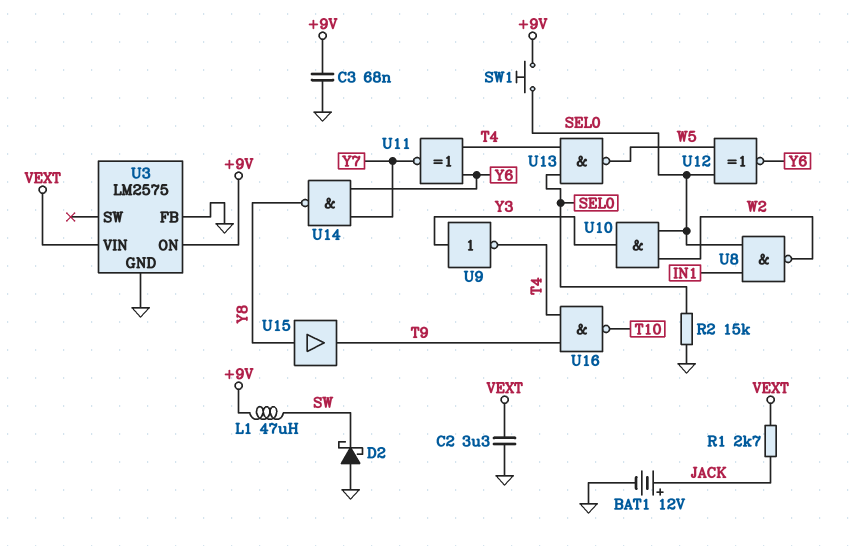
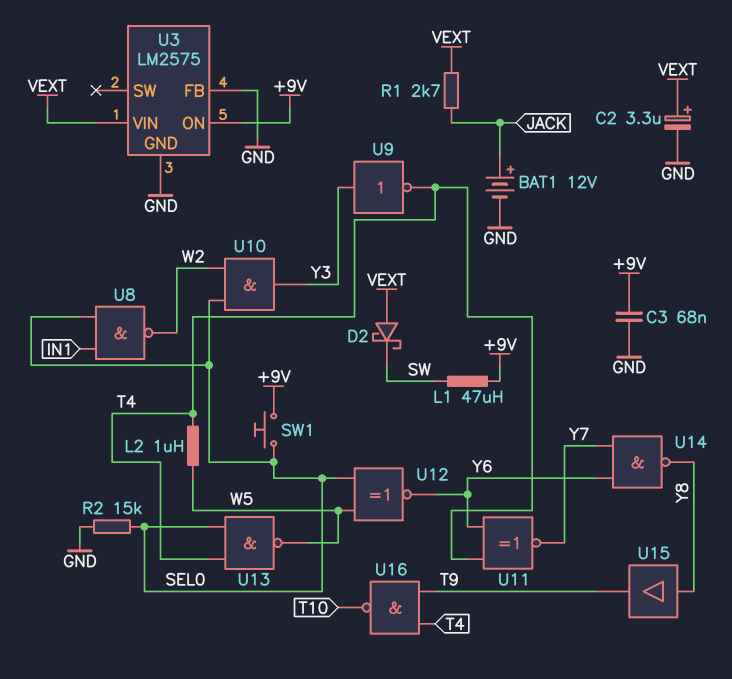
C2: 3.3uF (GND, VEXT) -> 3.3uF (plus VEXT, minus GND)
D2: schottky (A GND, K SW) -> schottky (A VEXT, K SW)
L2: none -> 1uH (T4, W5)

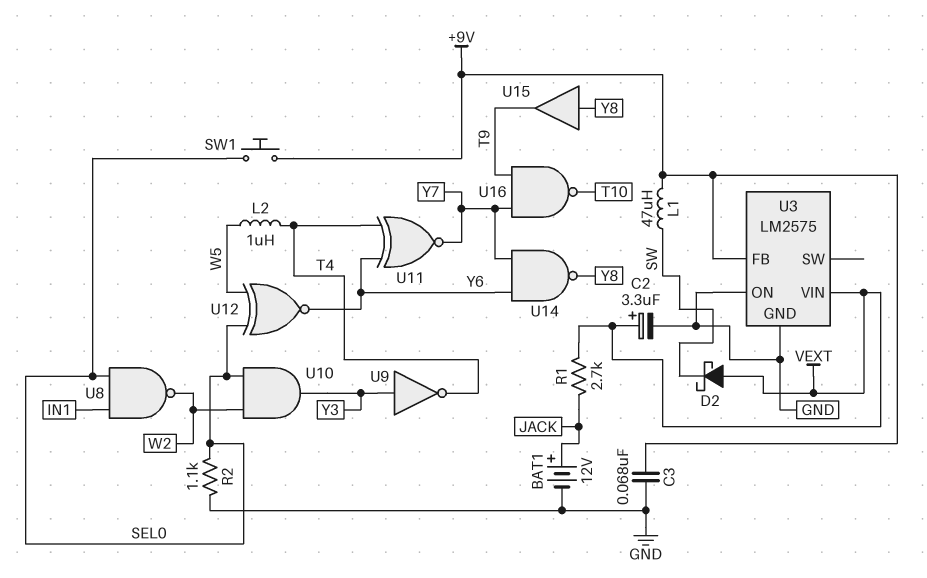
R2: 15k (GND, SEL0) -> 1.1k (GND, SEL0)
U3 pin FB: GND -> +9V
U3 pin ON: +9V -> GND
U13: NAND (in SEL0, in T4, out W5) -> none
U16: NAND (in T4, in T9, out T10) -> NAND (in T9, in Y7, out T10)

